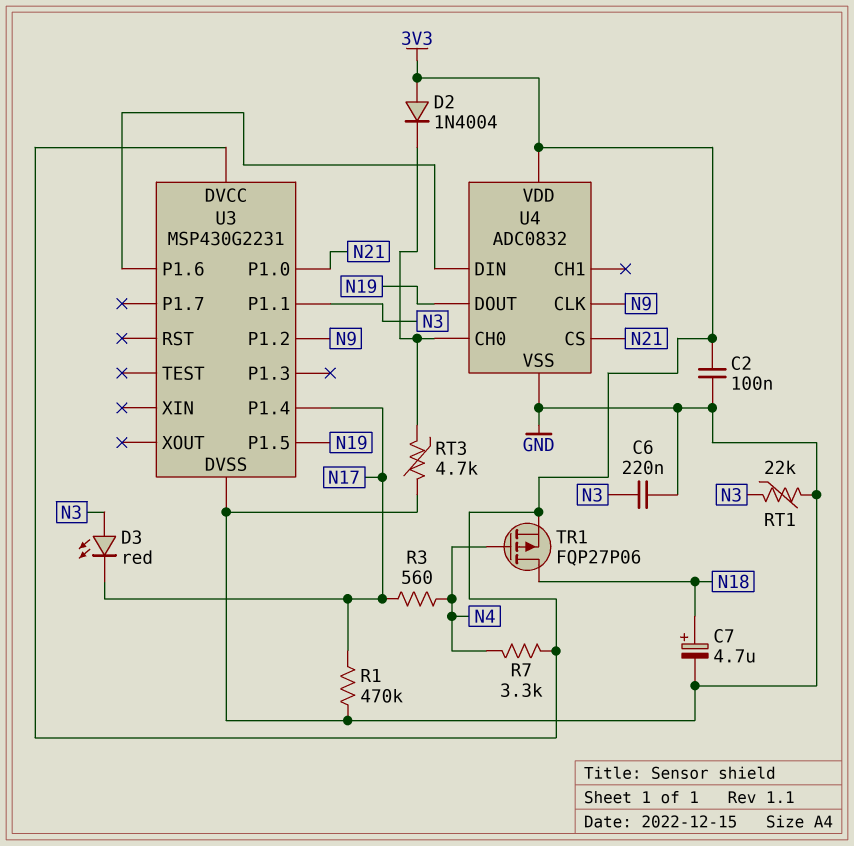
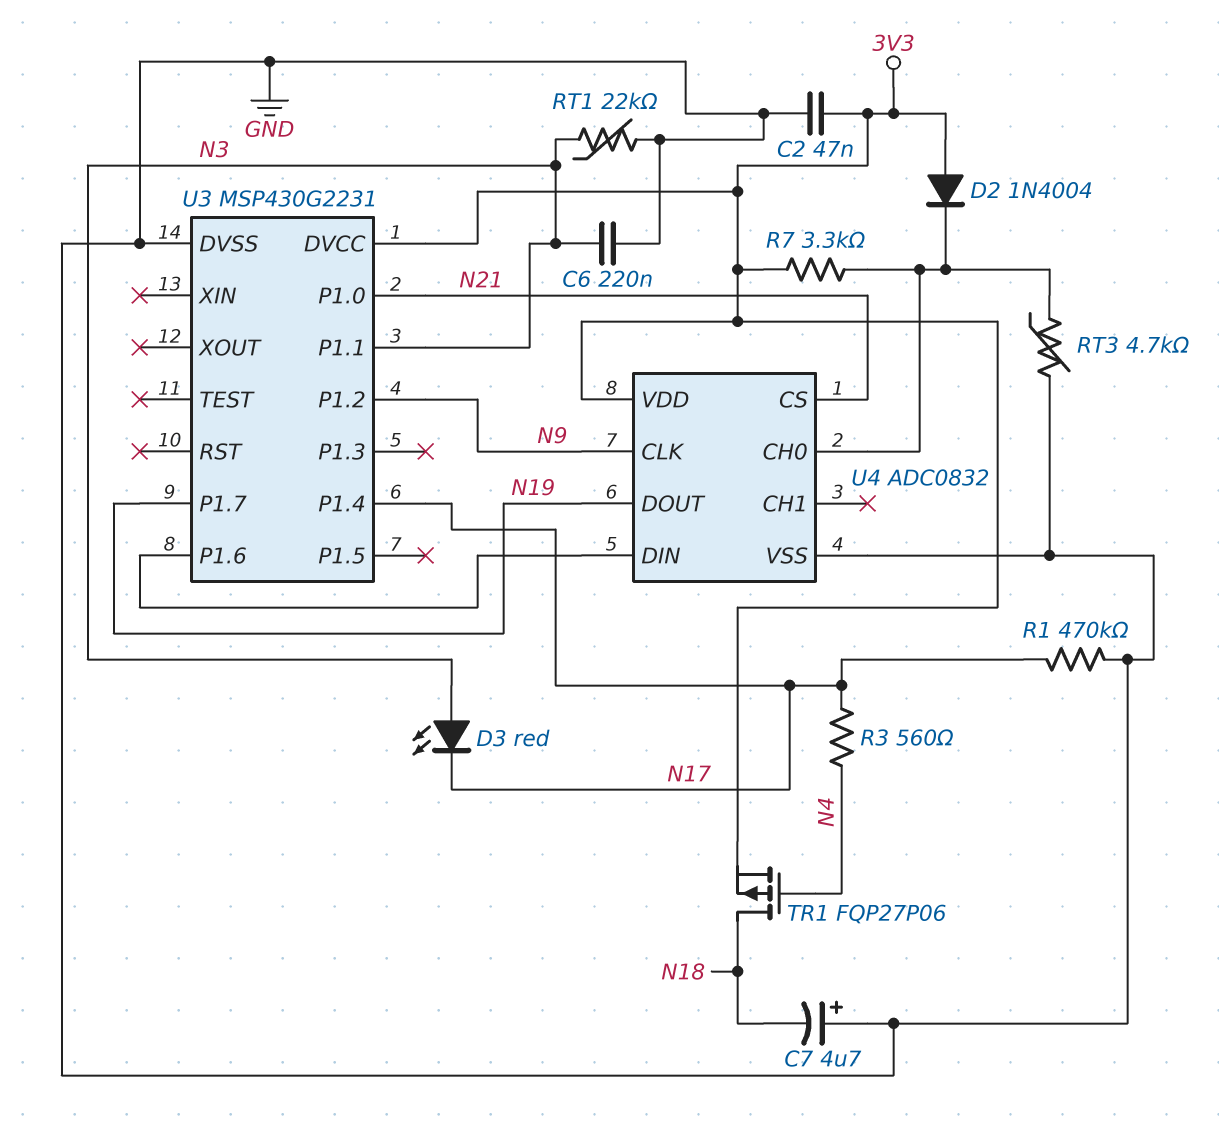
C2: 100nF (3V3, GND) -> 47nF (3V3, GND)
C7: 4.7uF (plus N18, minus GND) -> 4.7uF (plus GND, minus N18)
R7: 3.3k (3V3, N4) -> 3.3k (3V3, U4/CH0)
U3 pin P1.5: N19 -> none
U3 pin P1.7: none -> N19

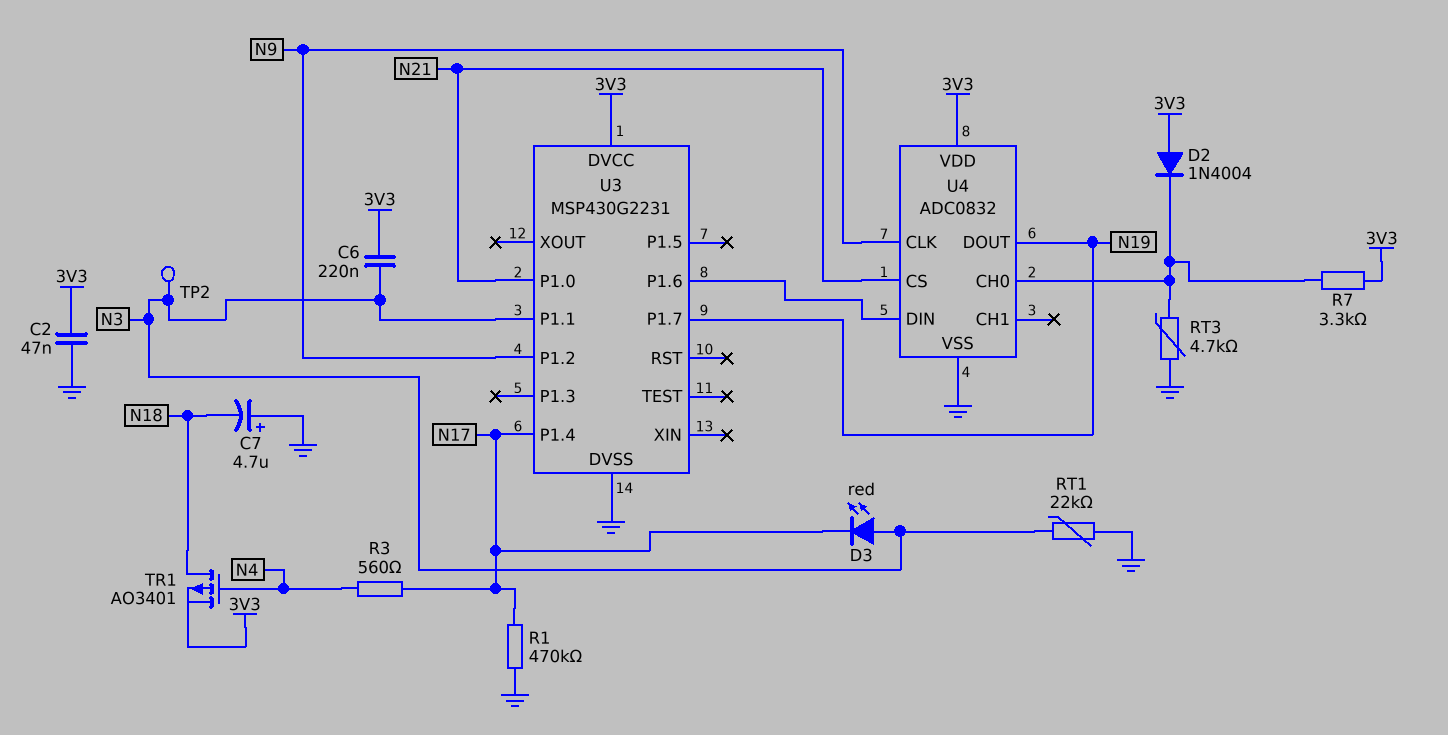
C6: 220nF (GND, N3) -> 220nF (3V3, N3)
TP2: none -> test point (N3)
TR1: PMOS FQP27P06 (G N4, D N18, S 3V3) -> PMOS AO3401 (G N4, D N18, S 3V3)

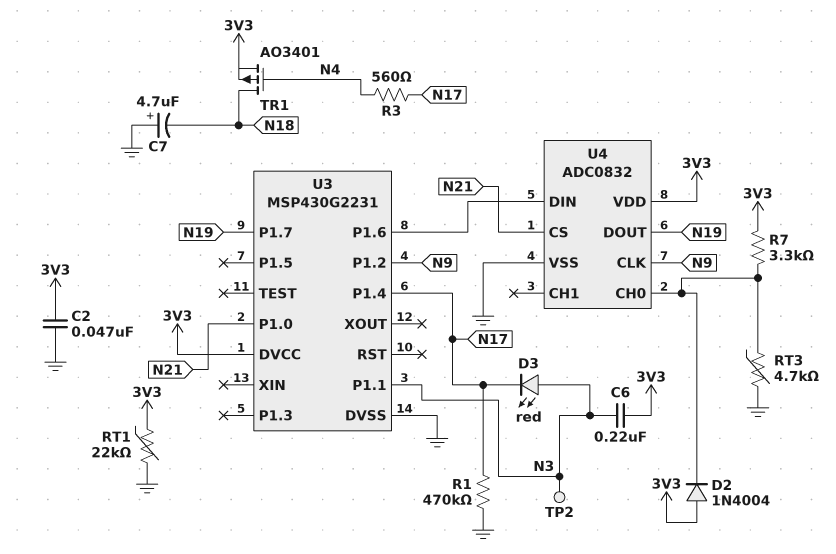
RT1: 22k (GND, N3) -> 22k (3V3, GND)

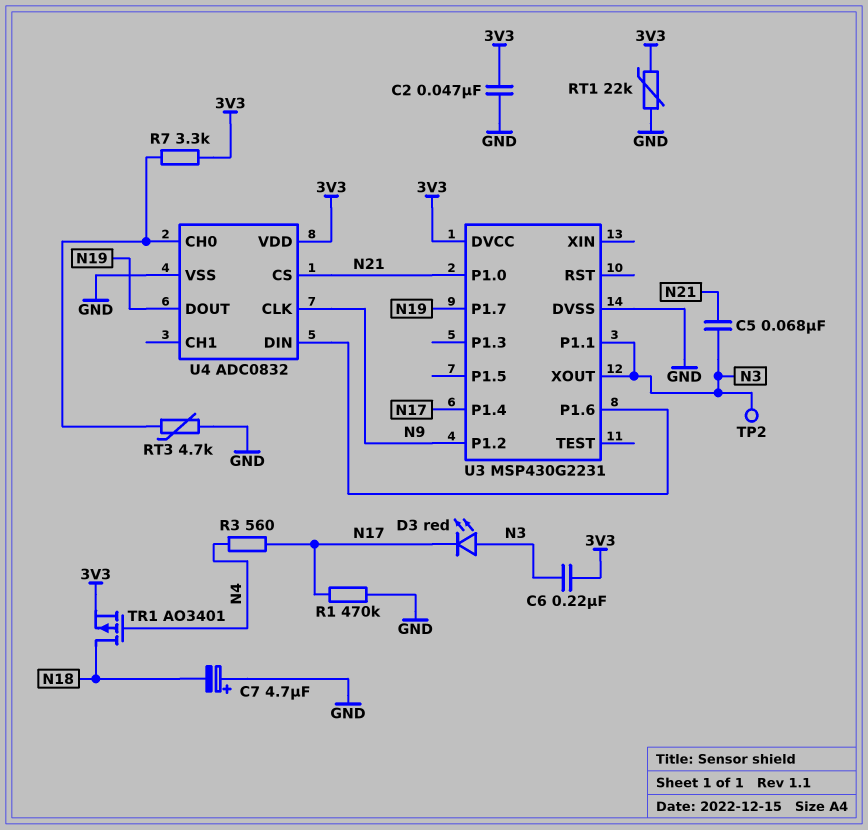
C5: none -> 68nF (N3, N21)
D2: diode 1N4004 (A 3V3, K U4/CH0) -> none
U3 pin XOUT: none -> N3

